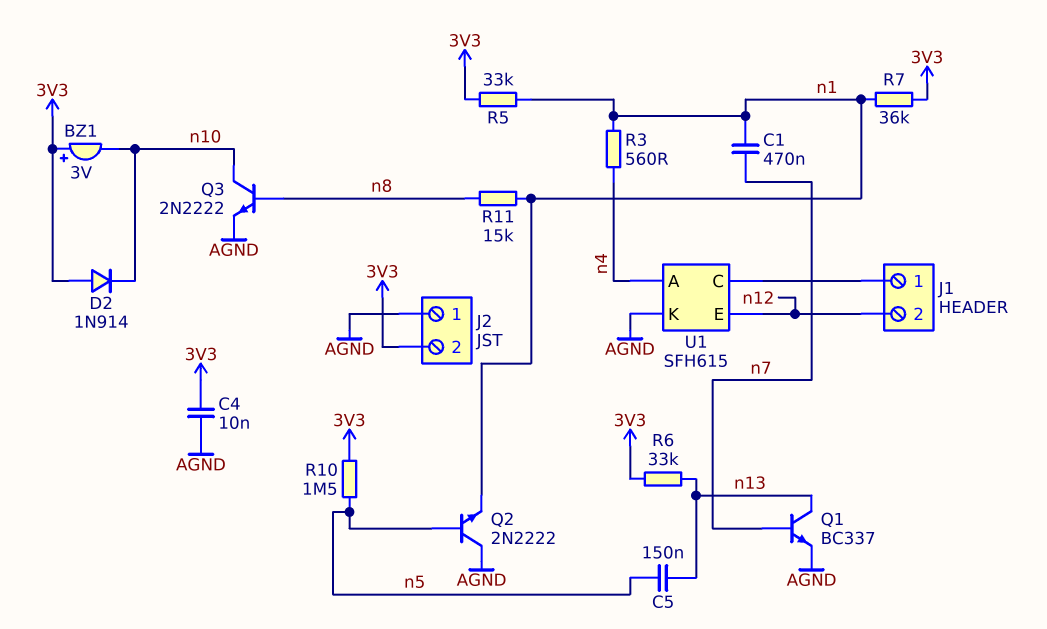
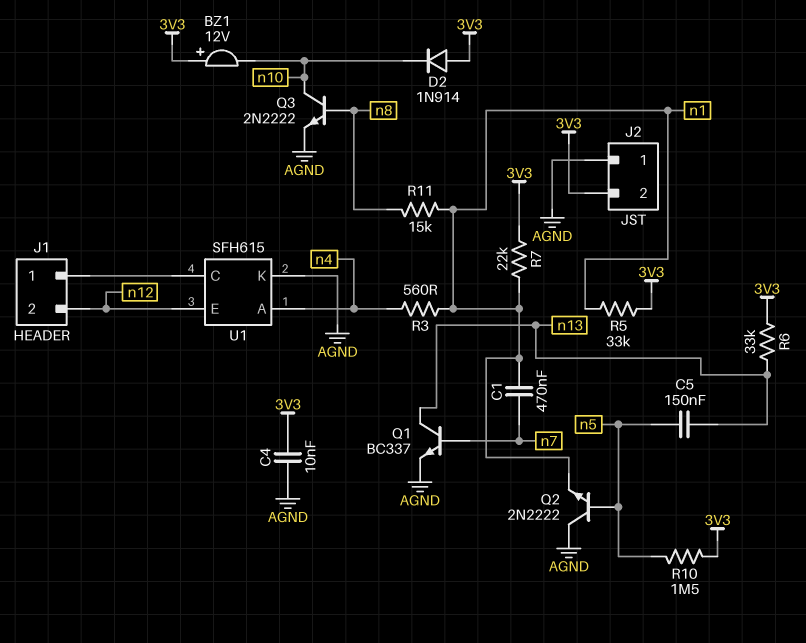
BZ1: buzzer 3V (plus 3V3, minus n10) -> buzzer 12V (plus 3V3, minus n10)
R7: 36k (3V3, n1) -> 22k (3V3, n1)

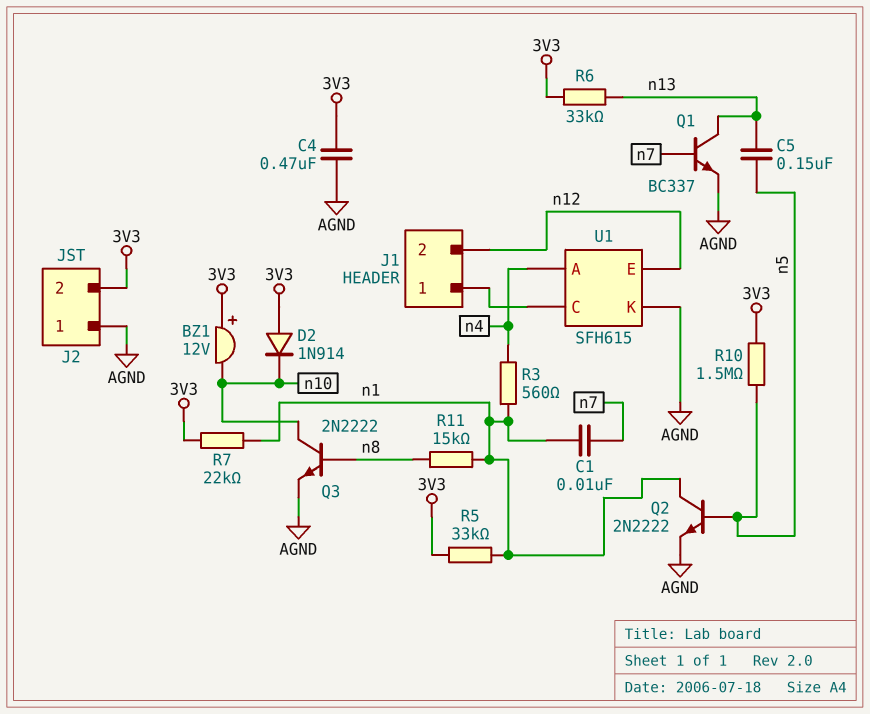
C1: 470nF (n1, n7) -> 10nF (n1, n7)
C4: 10nF (3V3, AGND) -> 470nF (3V3, AGND)
Q2: NPN 2N2222 (B n5, C AGND, E n1) -> NPN 2N2222 (B n5, C n1, E AGND)

